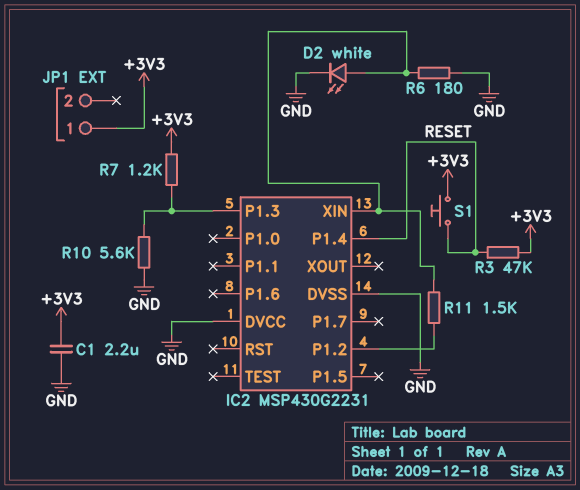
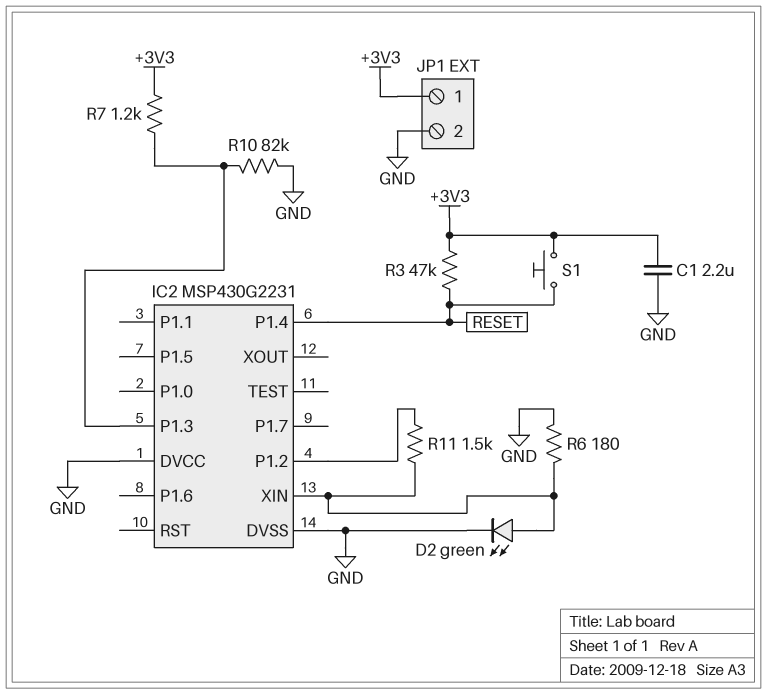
D2: LED white (A IC2/XIN, K GND) -> LED green (A IC2/XIN, K GND)
JP1 pin 2: none -> GND
R10: 5.6k (GND, IC2/P1.3) -> 82k (GND, IC2/P1.3)

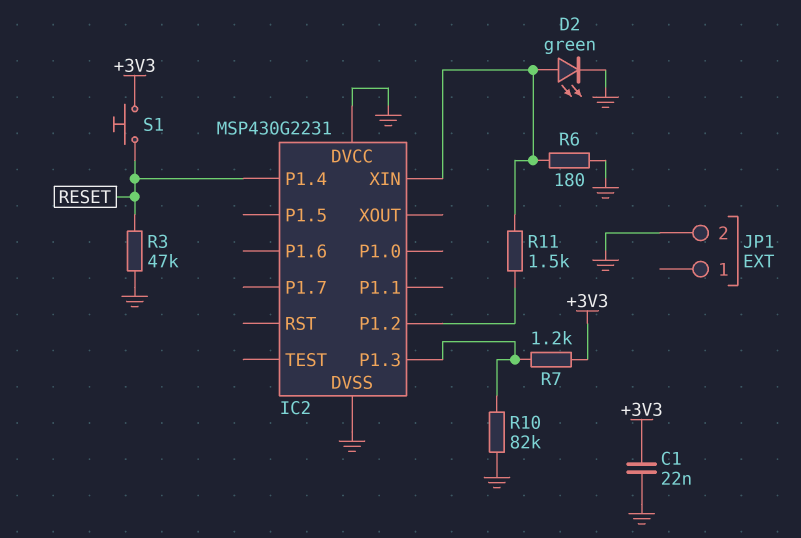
C1: 2.2uF (+3V3, GND) -> 22nF (+3V3, GND)
JP1 pin 1: +3V3 -> none
R3: 47k (+3V3, RESET) -> 47k (GND, RESET)

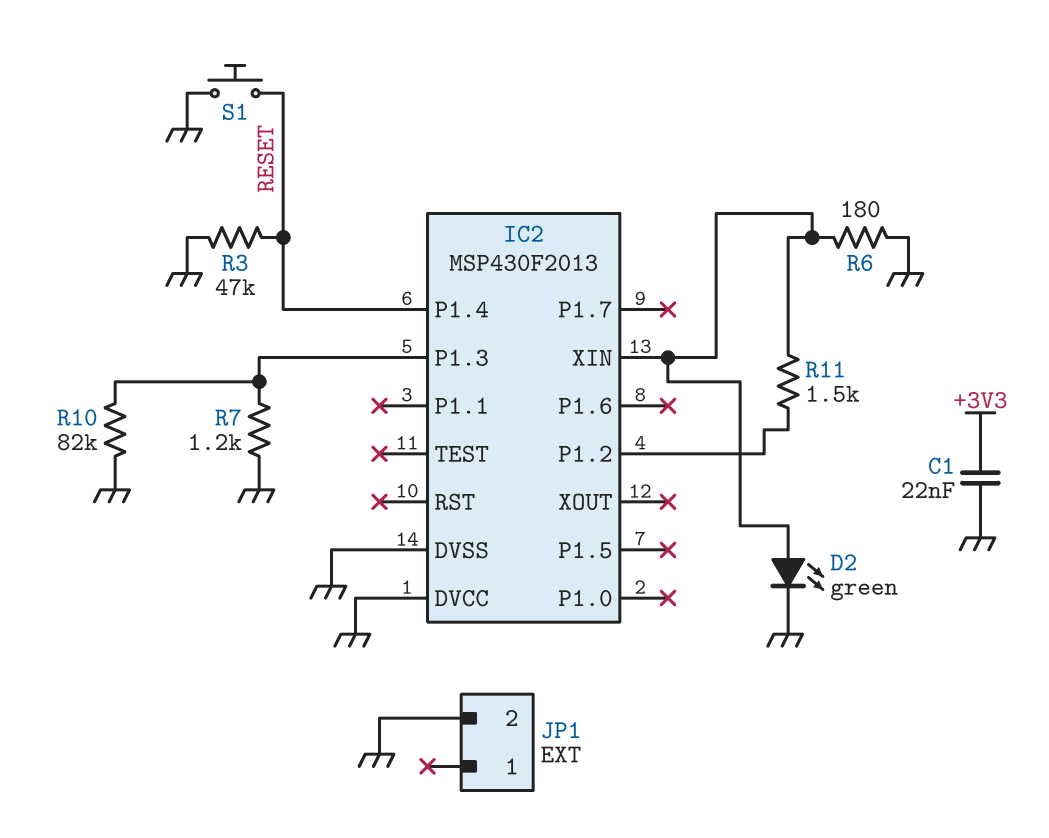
IC2: MSP430G2231 -> MSP430F2013
R7: 1.2k (+3V3, IC2/P1.3) -> 1.2k (GND, IC2/P1.3)
S1: button (+3V3, RESET) -> button (GND, RESET)

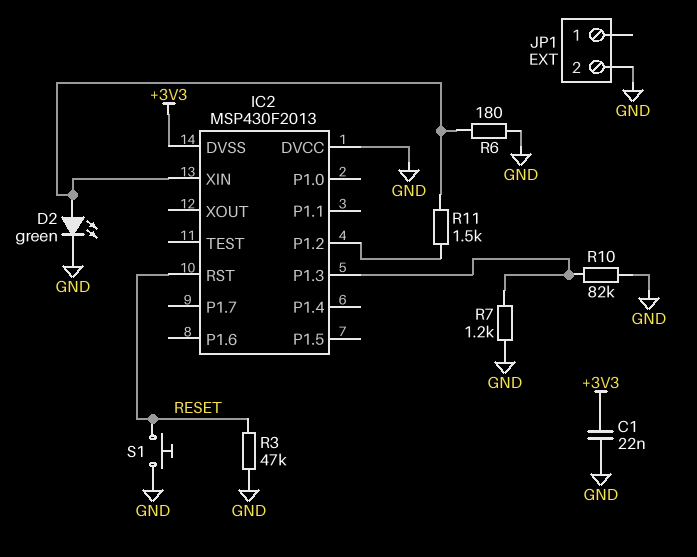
IC2 pin DVSS: GND -> +3V3
IC2 pin P1.4: RESET -> none
IC2 pin RST: none -> RESET

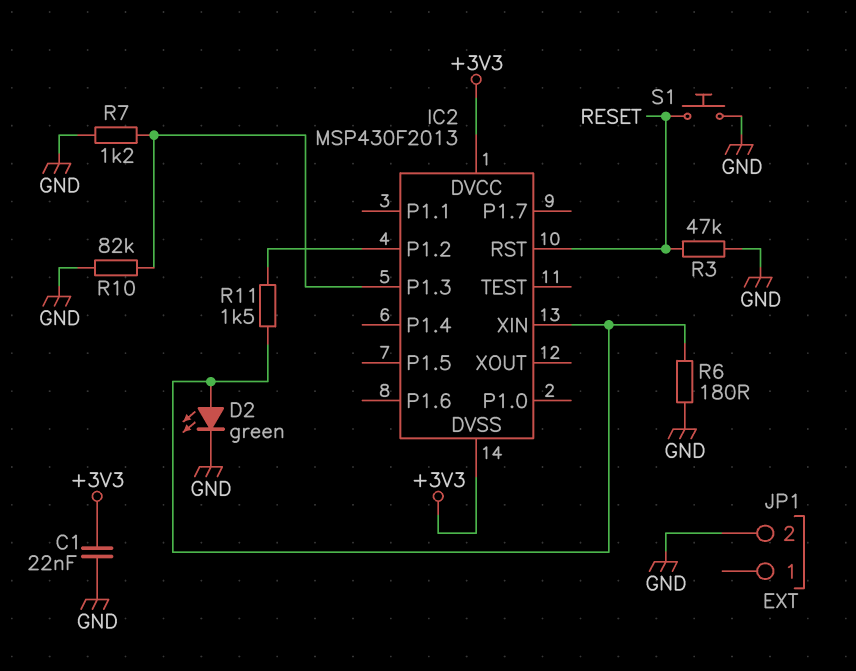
IC2 pin DVCC: GND -> +3V3

